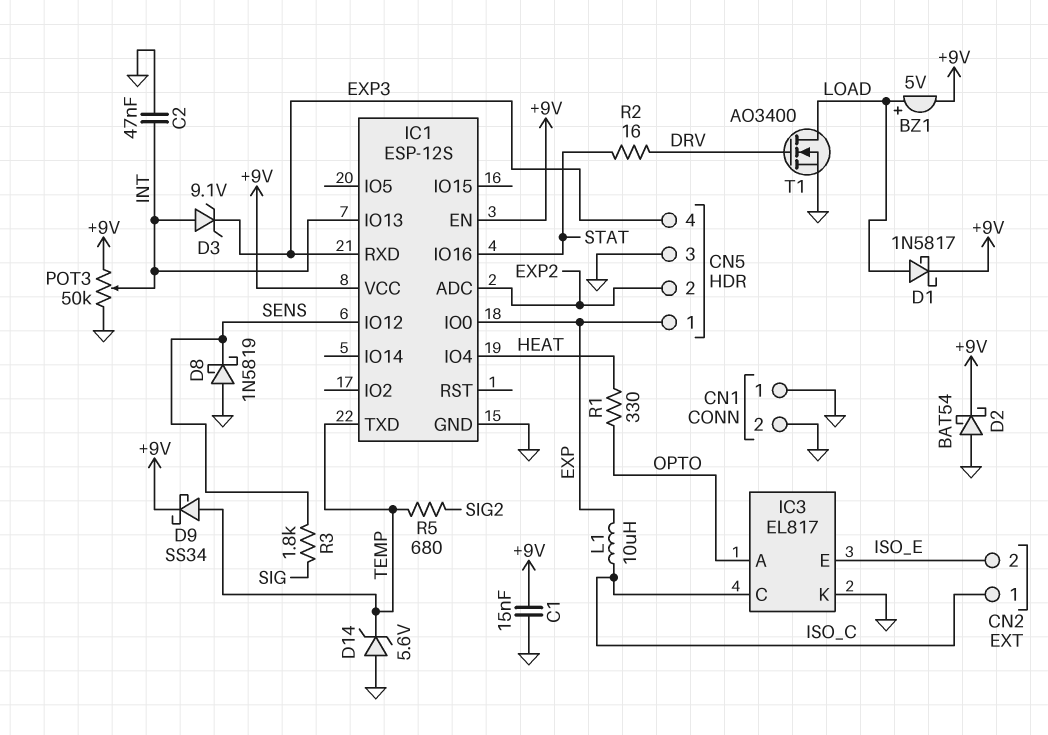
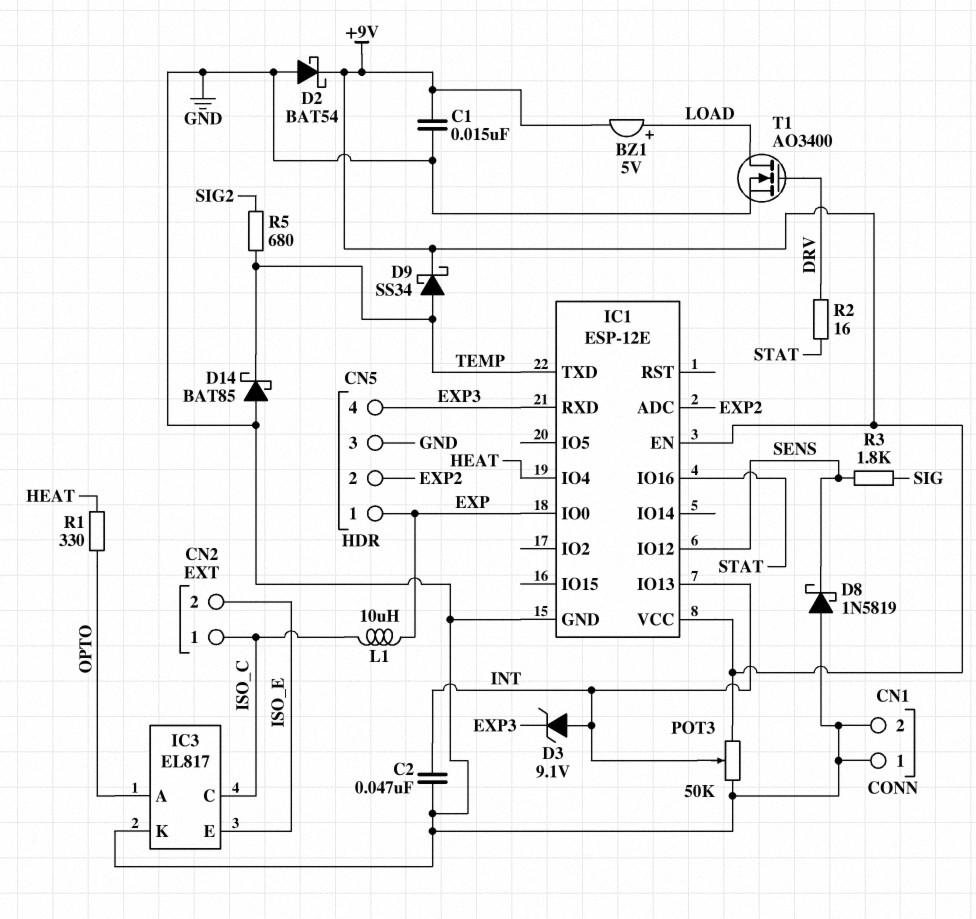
D1: schottky 1N5817 (A LOAD, K +9V) -> none
D14: zener 5.6V (A GND, K TEMP) -> schottky BAT85 (A GND, K TEMP)
IC1: ESP-12S -> ESP-12E

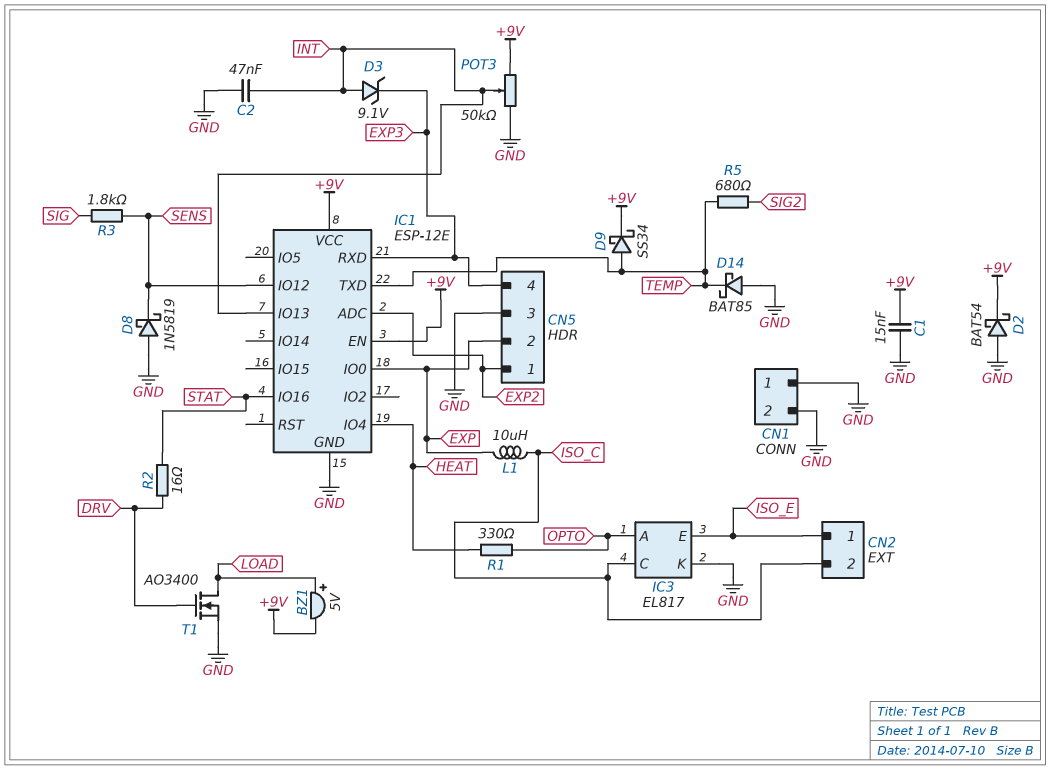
CN2 pin 1: ISO_C -> ISO_E
CN2 pin 2: ISO_E -> ISO_C
CN5 pin 1: EXP -> EXP2
CN5 pin 2: EXP2 -> EXP

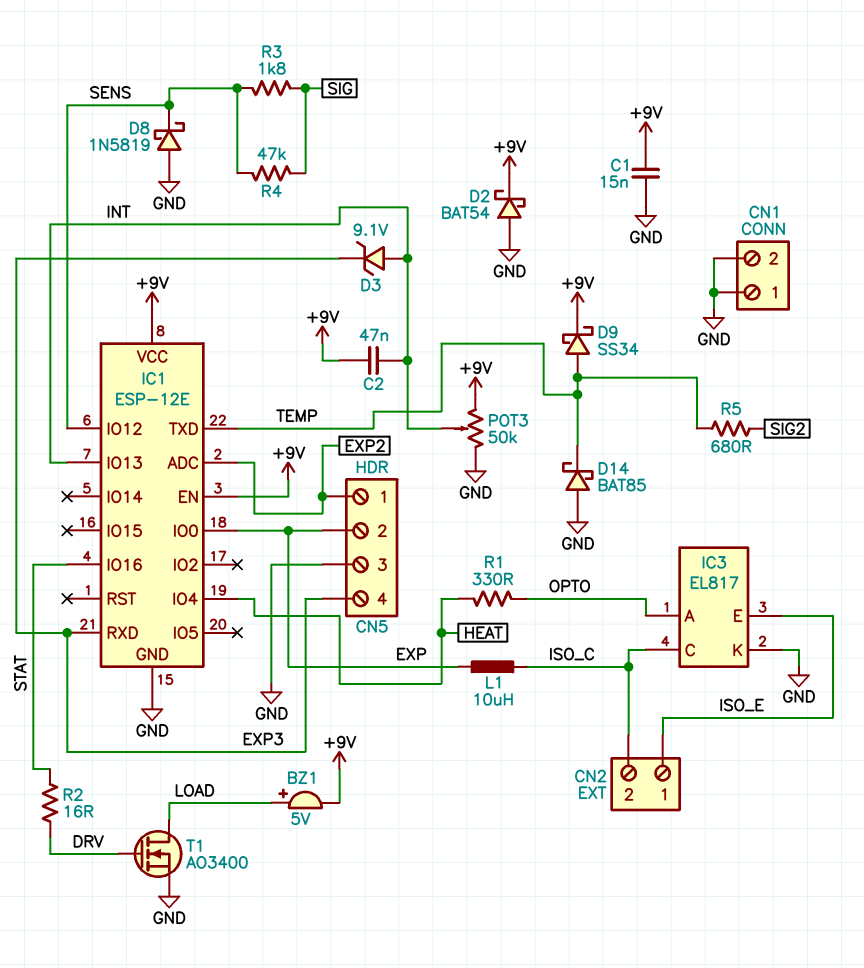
C2: 47nF (GND, INT) -> 47nF (+9V, INT)
R4: none -> 47k (SENS, SIG)

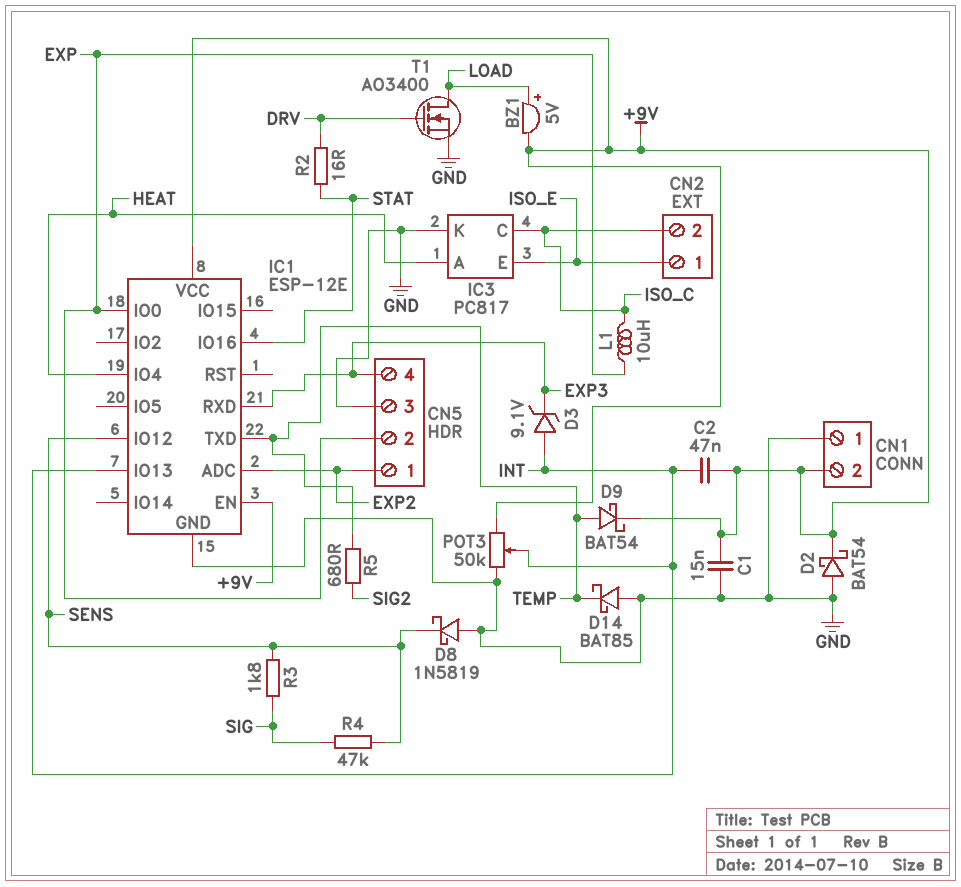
CN1 pin 2: GND -> +9V
D9: schottky SS34 (A TEMP, K +9V) -> schottky BAT54 (A TEMP, K +9V)
IC3: EL817 -> PC817
IC3 pin A: OPTO -> HEAT
R1: 330 (HEAT, OPTO) -> none

